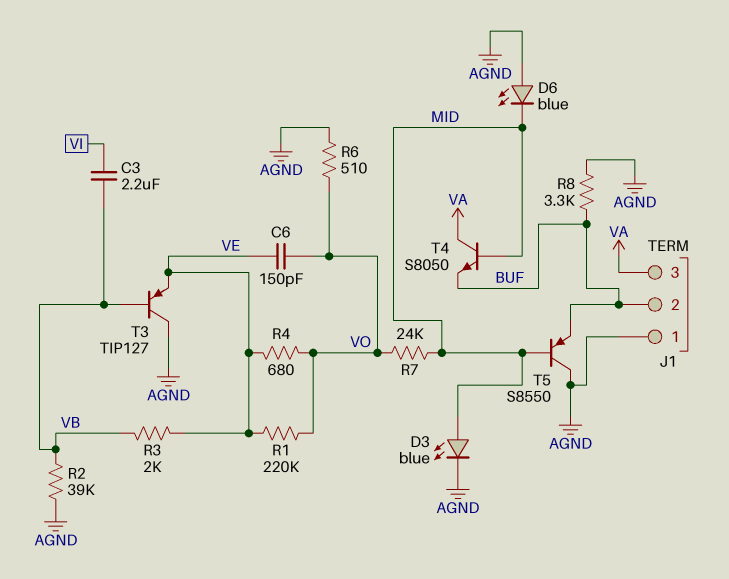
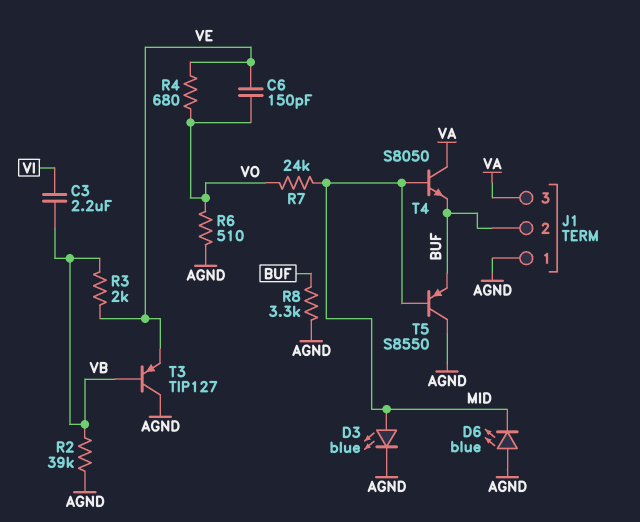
R1: 220k (VE, VO) -> none

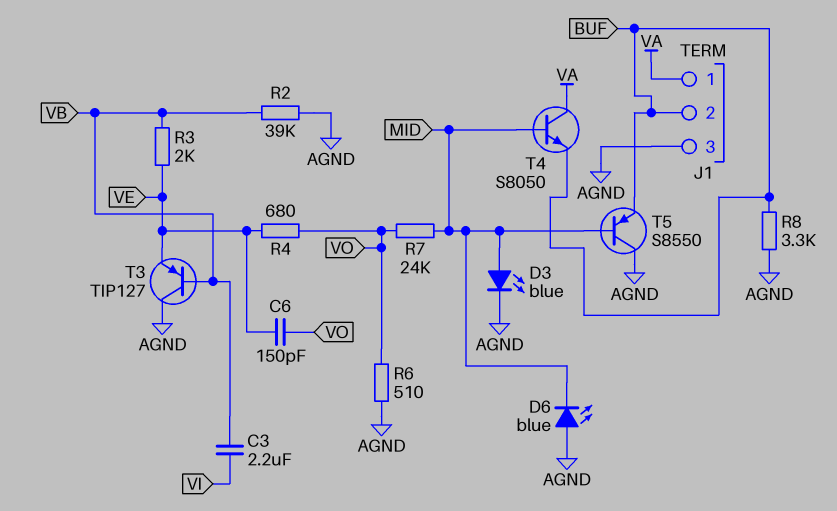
J1 pin 1: AGND -> VA
J1 pin 3: VA -> AGND

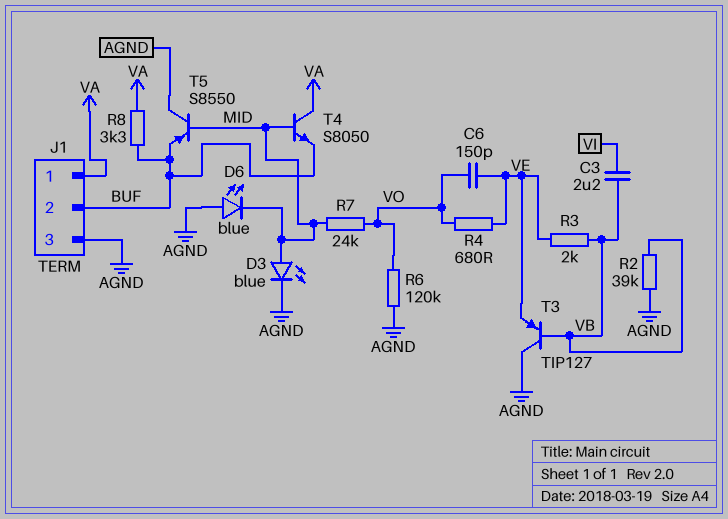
R6: 510 (AGND, VO) -> 120k (AGND, VO)
R8: 3.3k (AGND, BUF) -> 3.3k (BUF, VA)

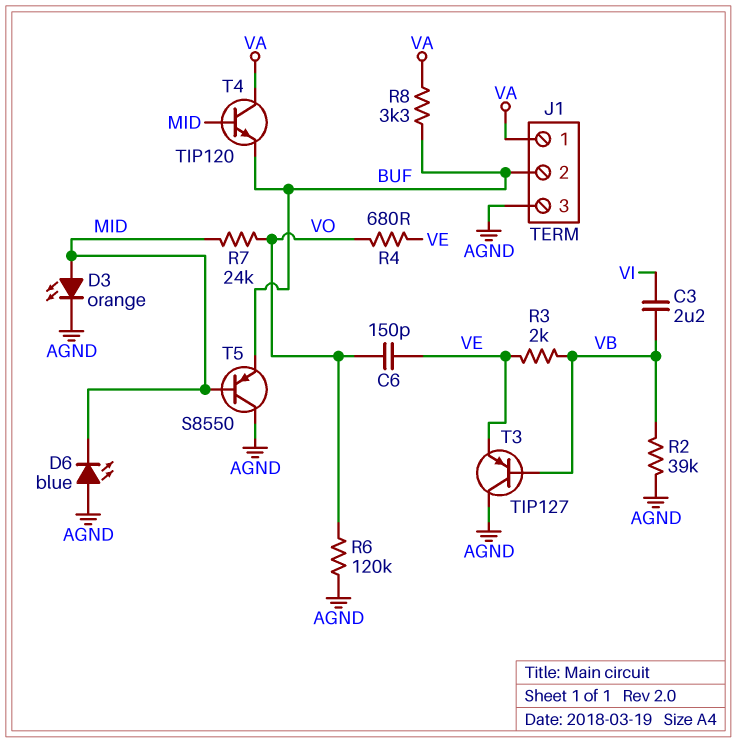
D3: LED blue (A MID, K AGND) -> LED orange (A MID, K AGND)
T4: NPN S8050 (B MID, C VA, E BUF) -> NPN TIP120 (B MID, C VA, E BUF)

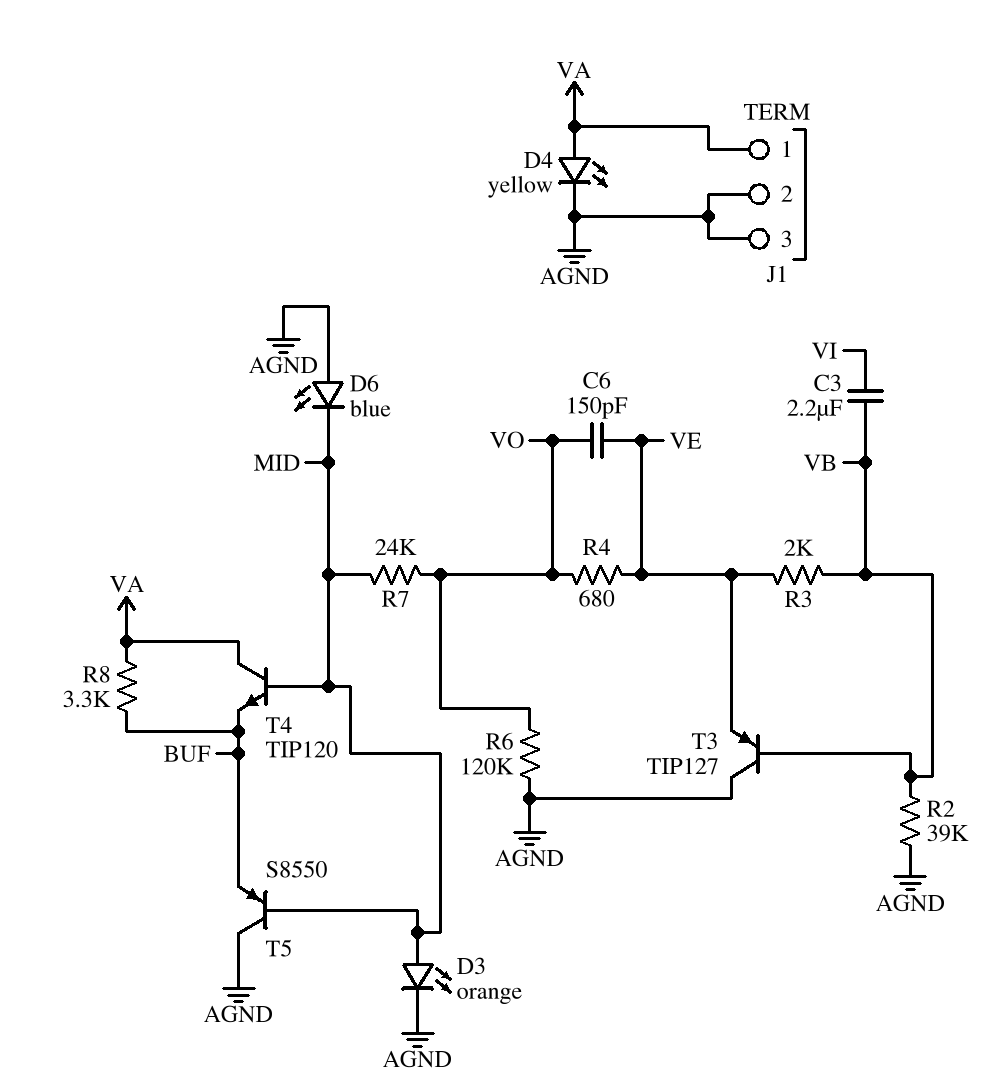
D4: none -> LED yellow (A VA, K AGND)
J1 pin 2: BUF -> AGND

